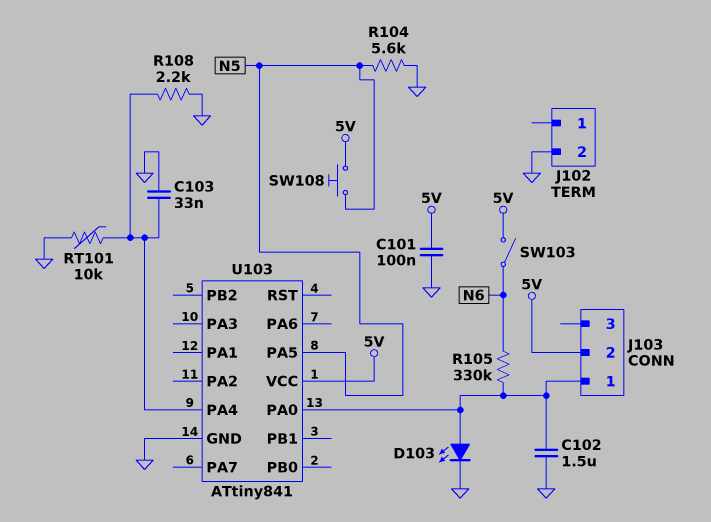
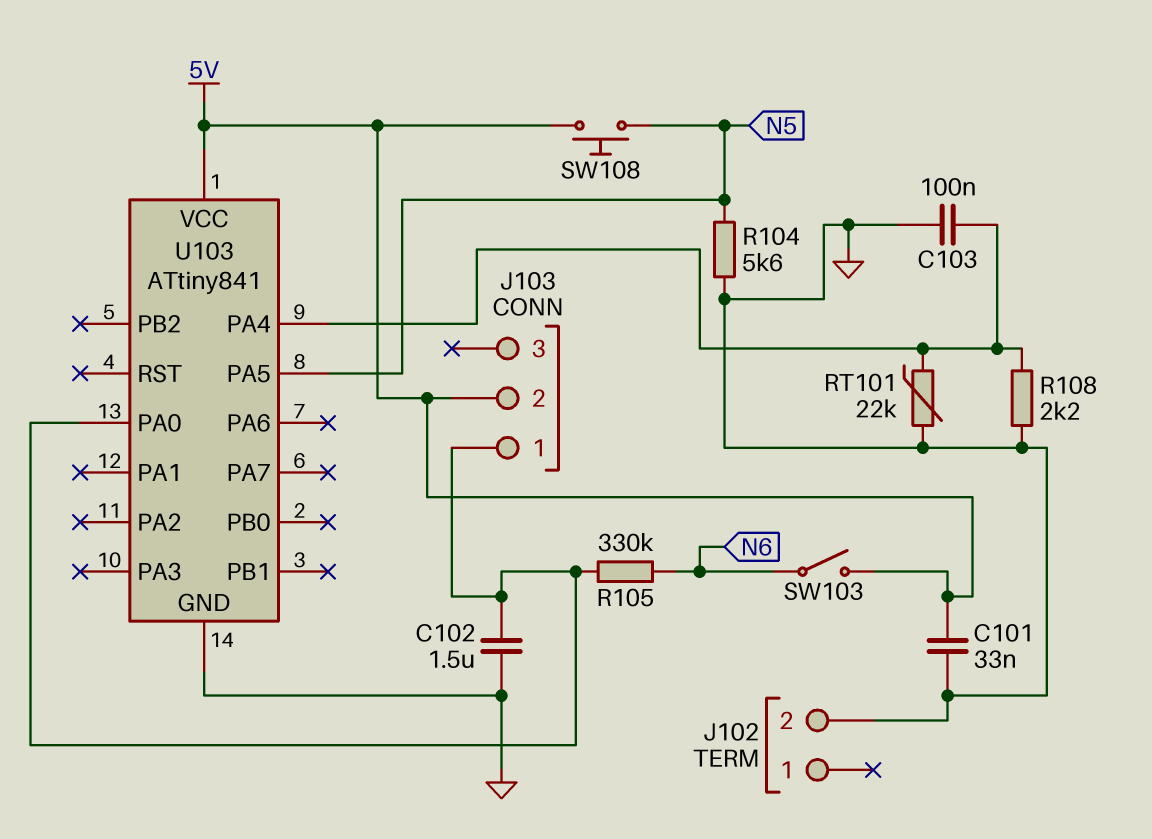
C101: 100nF (5V, GND) -> 33nF (5V, GND)
C103: 33nF (GND, U103/PA4) -> 100nF (GND, U103/PA4)
D103: LED (A J103/1, K GND) -> none
RT101: 10k (GND, U103/PA4) -> 22k (GND, U103/PA4)

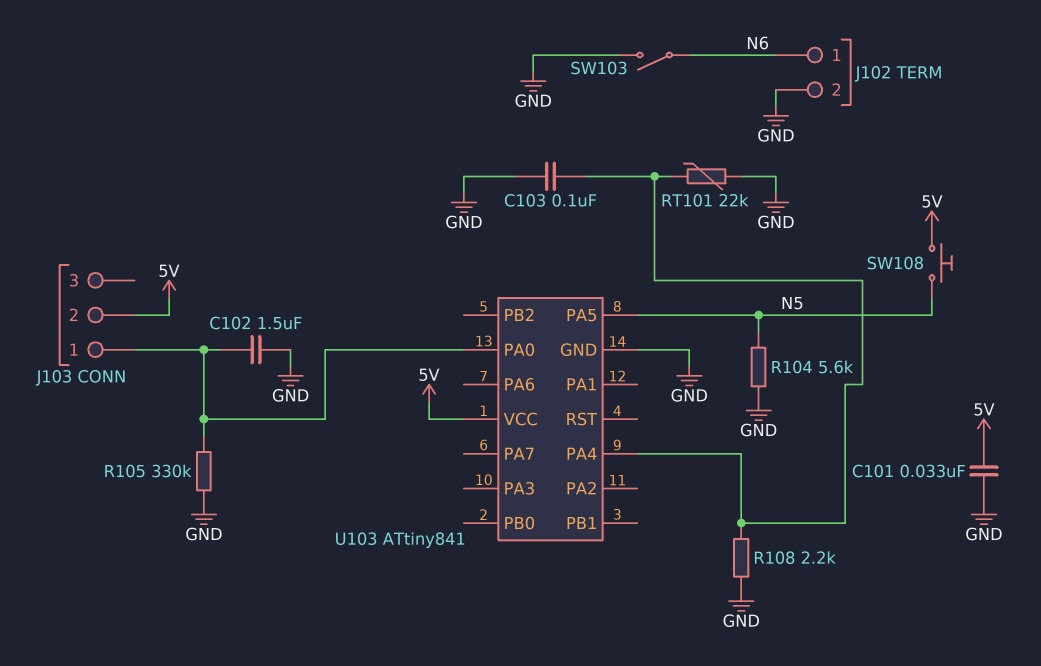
J102 pin 1: none -> N6
R105: 330k (J103/1, N6) -> 330k (GND, J103/1)
SW103: switch (5V, N6) -> switch (GND, N6)

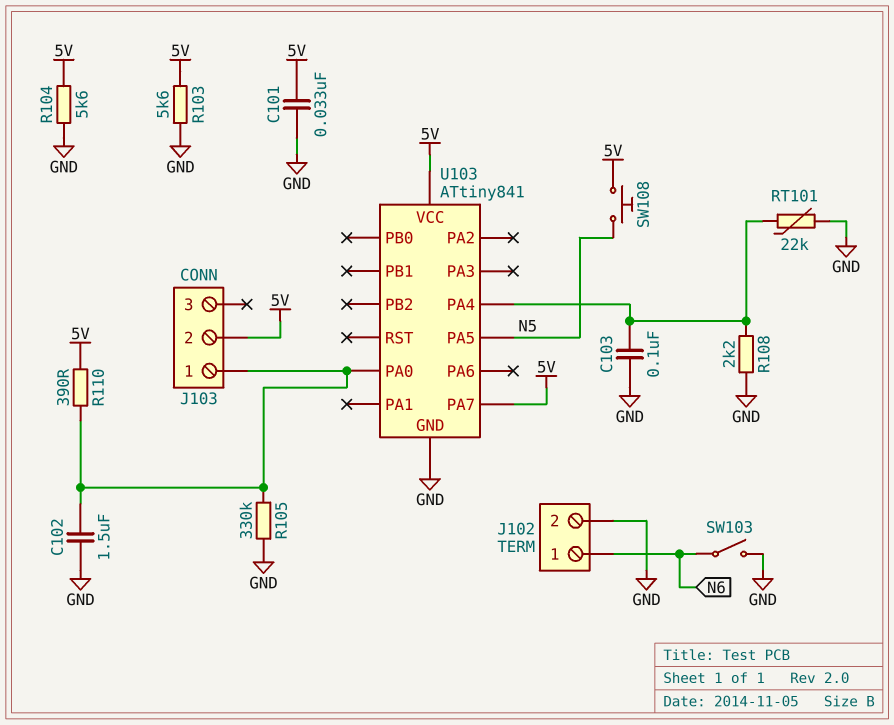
R103: none -> 5.6k (5V, GND)
R104: 5.6k (GND, N5) -> 5.6k (5V, GND)
R110: none -> 390 (5V, J103/1)
U103 pin PA7: none -> 5V

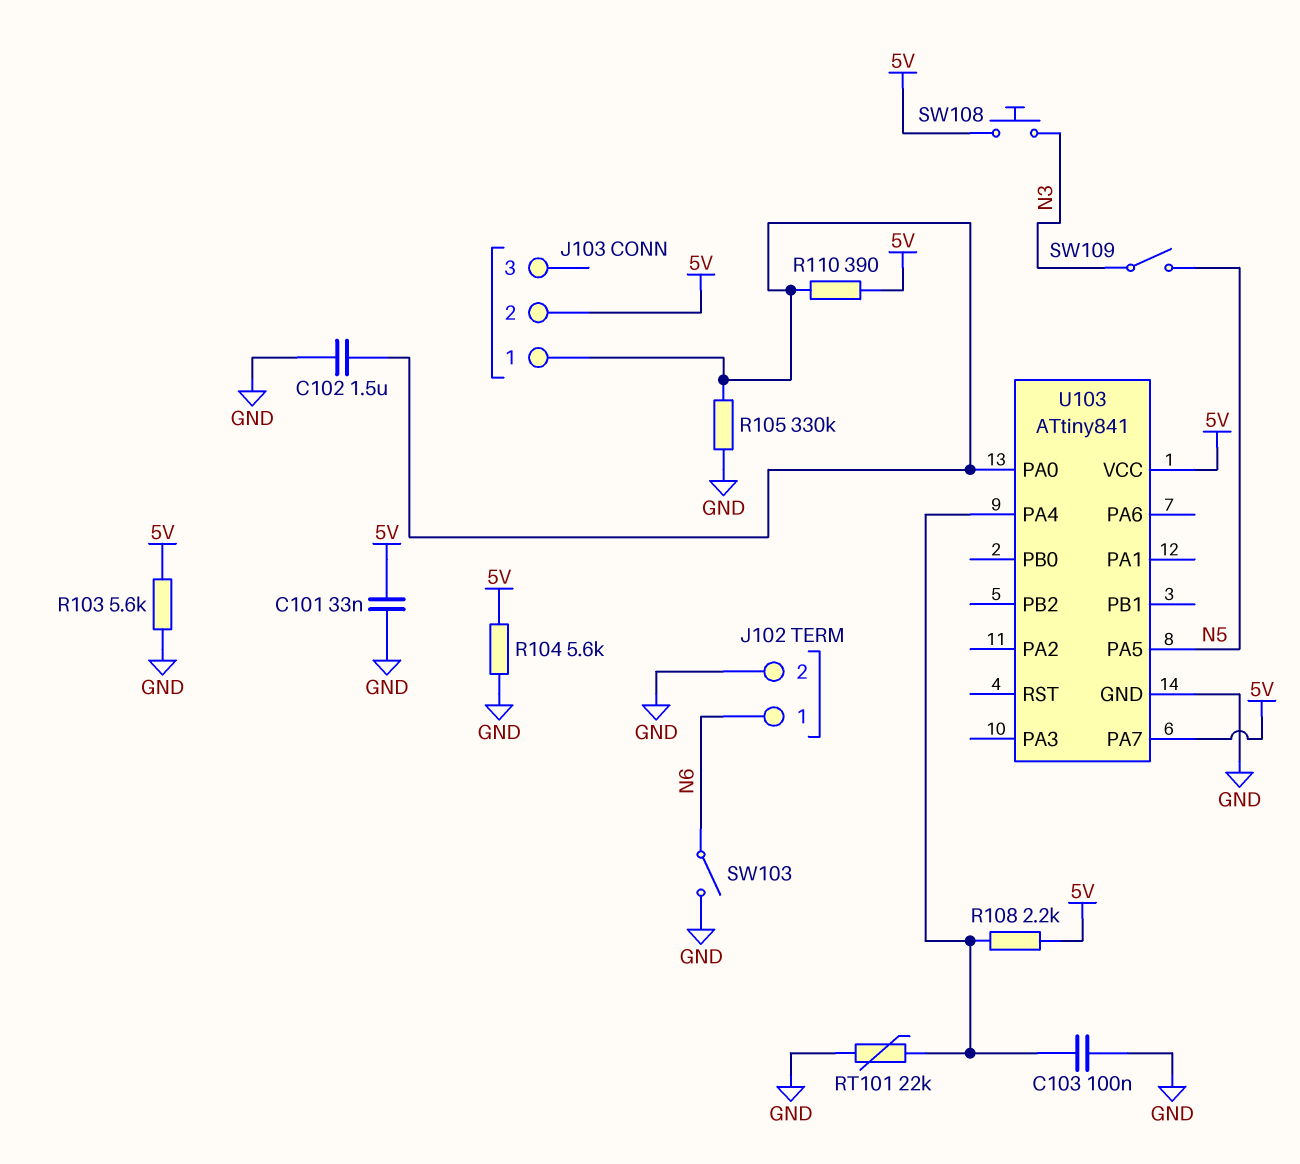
R108: 2.2k (GND, U103/PA4) -> 2.2k (5V, U103/PA4)
SW108: button (5V, N5) -> button (5V, N3)
SW109: none -> switch (N3, N5)

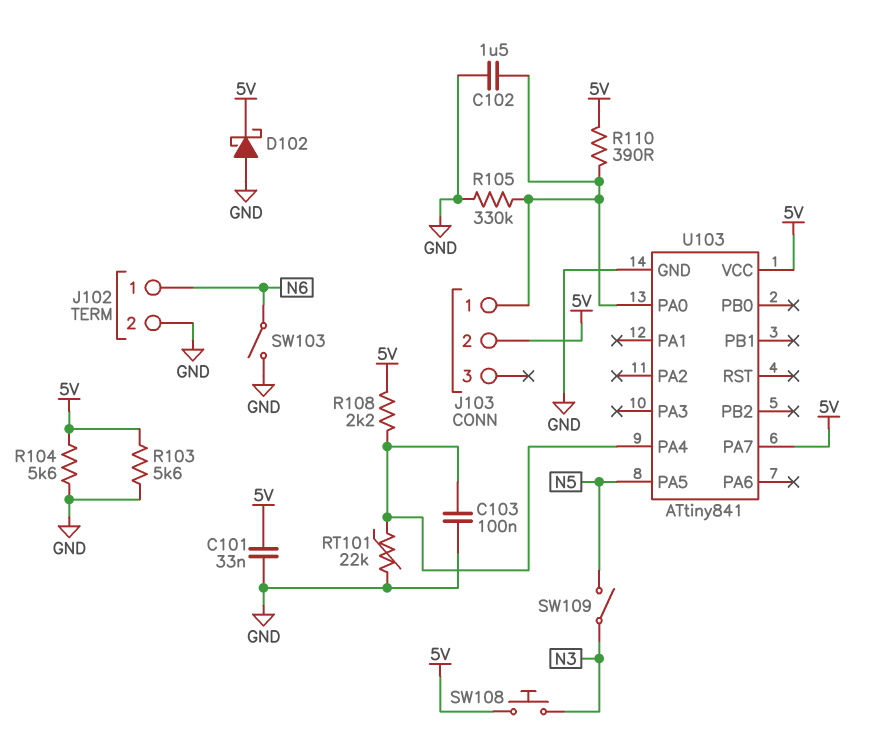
D102: none -> schottky (A GND, K 5V)

